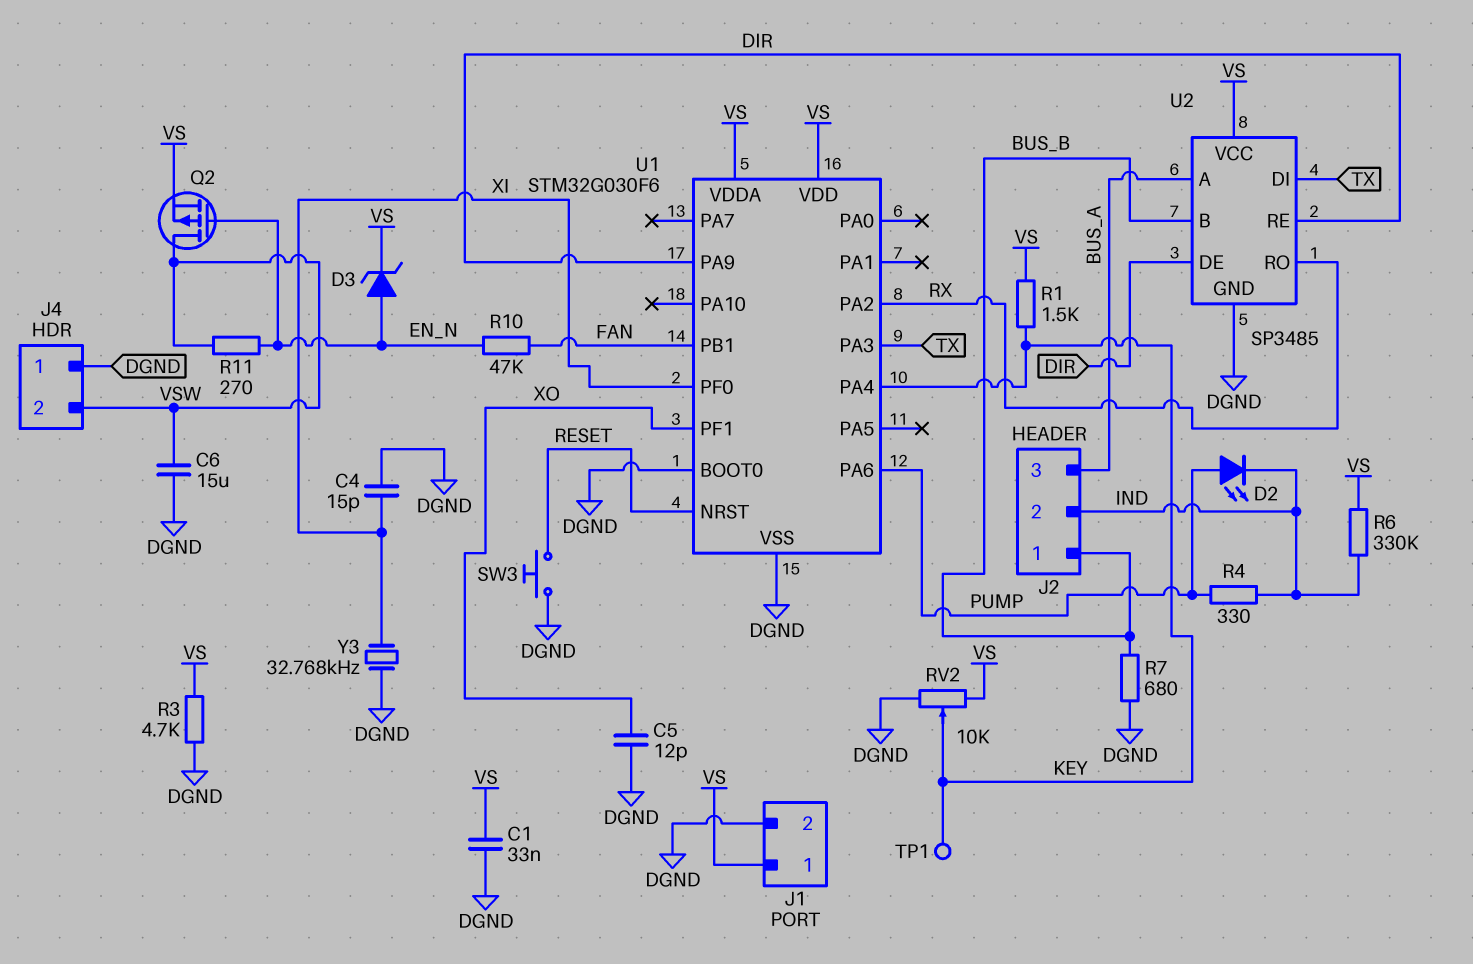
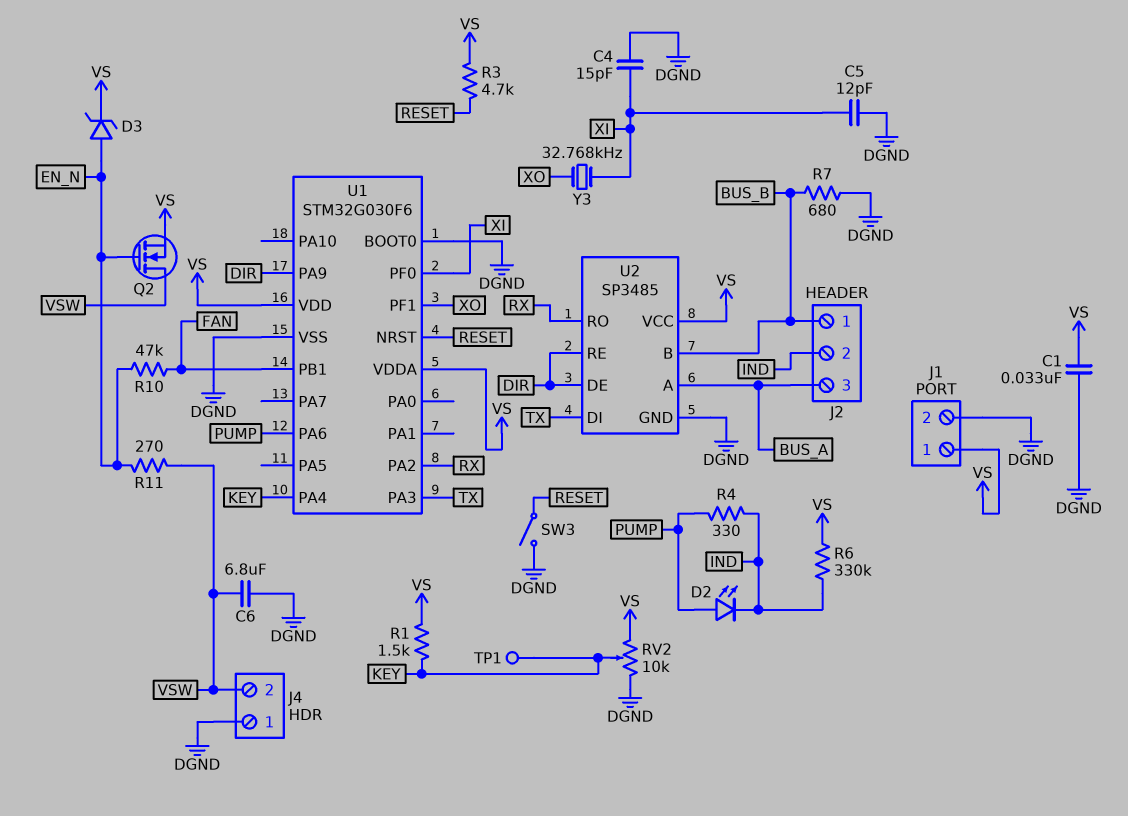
C5: 12pF (DGND, XO) -> 12pF (DGND, XI)
C6: 15uF (DGND, VSW) -> 6.8uF (DGND, VSW)
Q2: PMOS (G EN_N, D VSW, S VS) -> NMOS (G EN_N, D VSW, S VS)
R3: 4.7k (DGND, VS) -> 4.7k (RESET, VS)
SW3: button (DGND, RESET) -> switch (DGND, RESET)
Y3: 32.768kHz (DGND, XI) -> 32.768kHz (XI, XO)

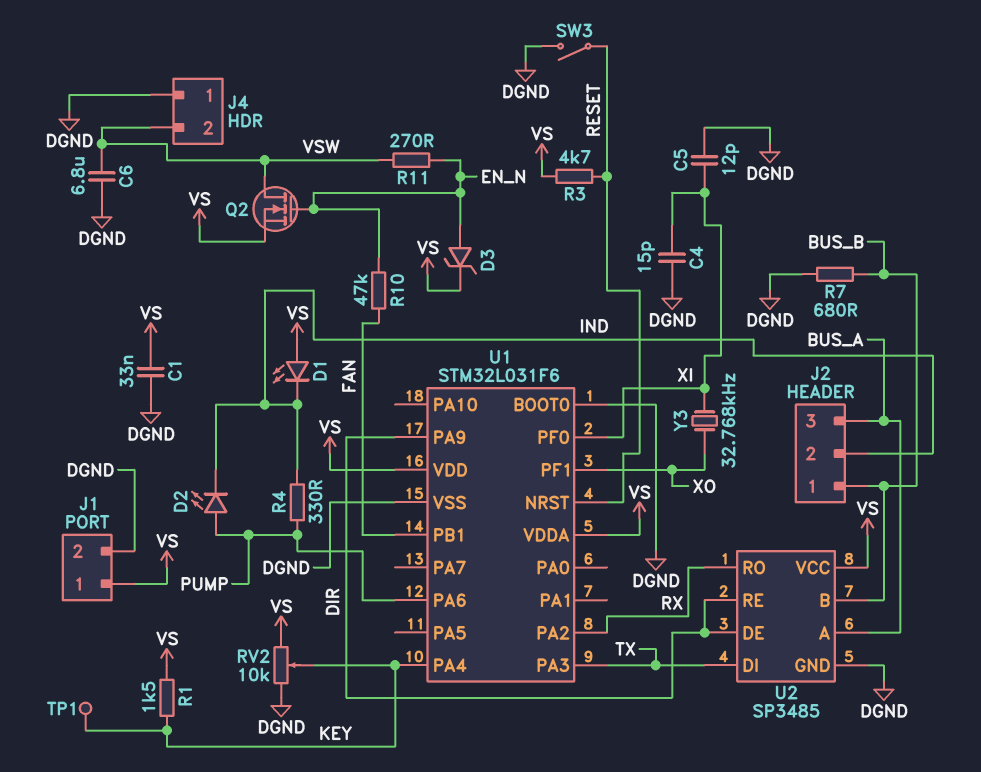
D1: none -> LED (A VS, K IND)
R6: 330k (IND, VS) -> none
U1: STM32G030F6 -> STM32L031F6

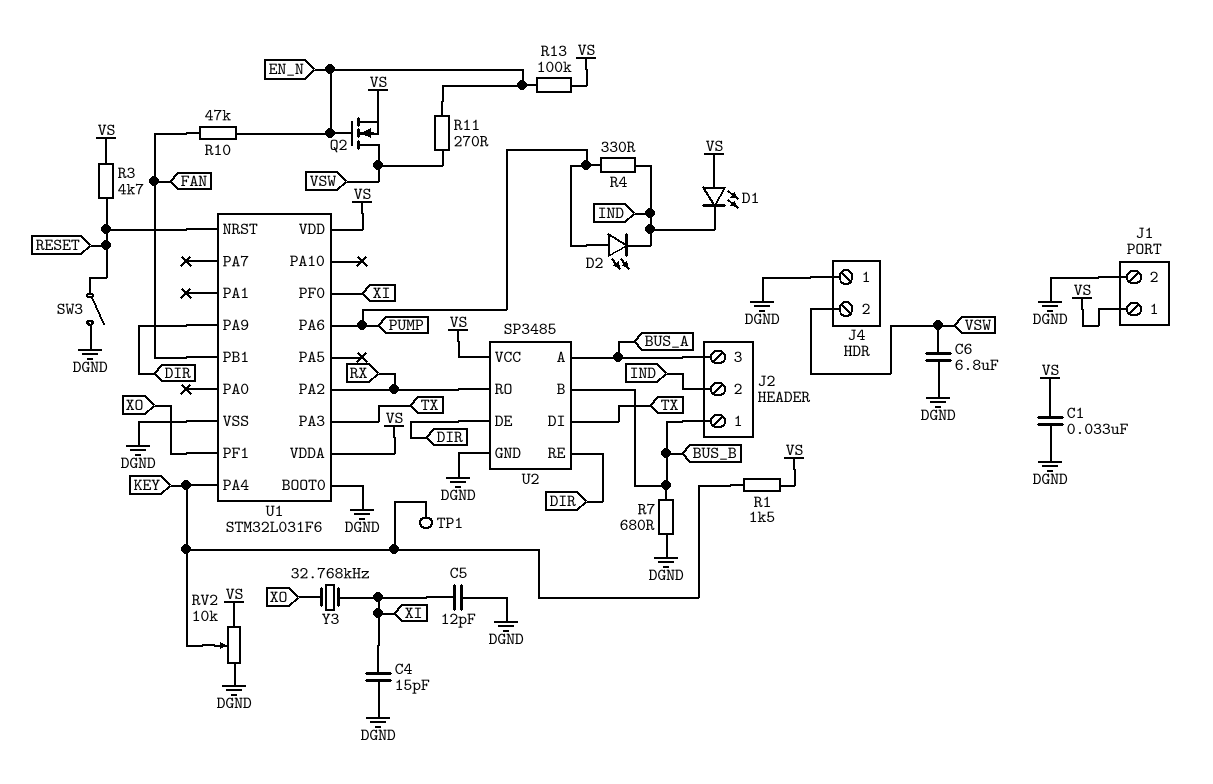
D3: zener (A EN_N, K VS) -> none
R13: none -> 100k (EN_N, VS)

